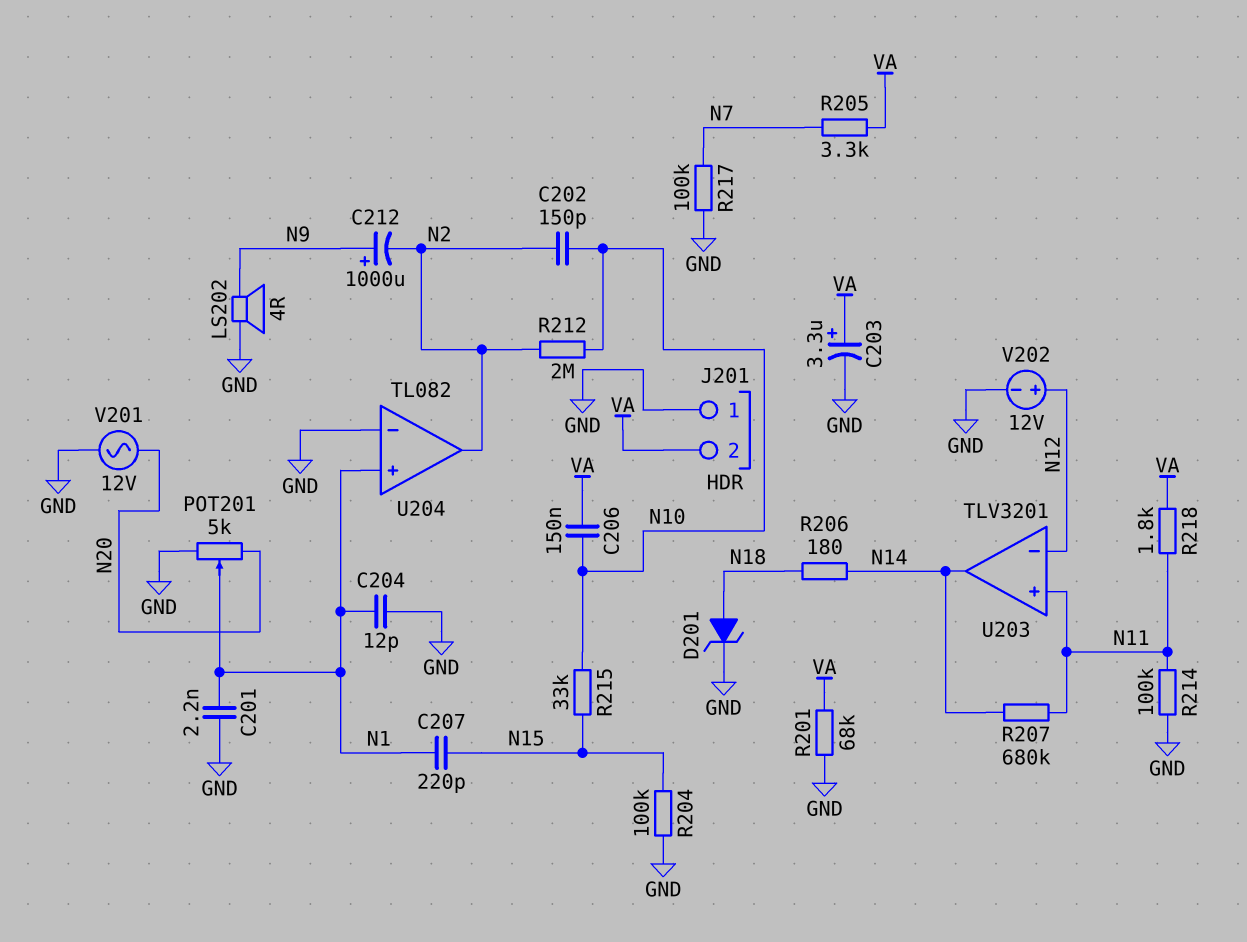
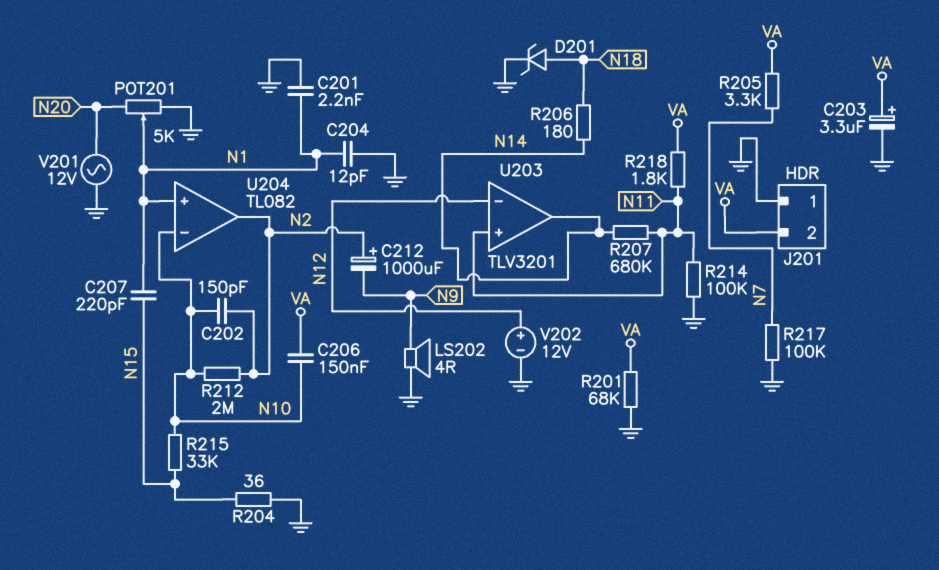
C212: 1000uF (plus N9, minus N2) -> 1000uF (plus N2, minus N9)
R204: 100k (GND, N15) -> 36 (GND, N15)
U204 pin in-: GND -> N10

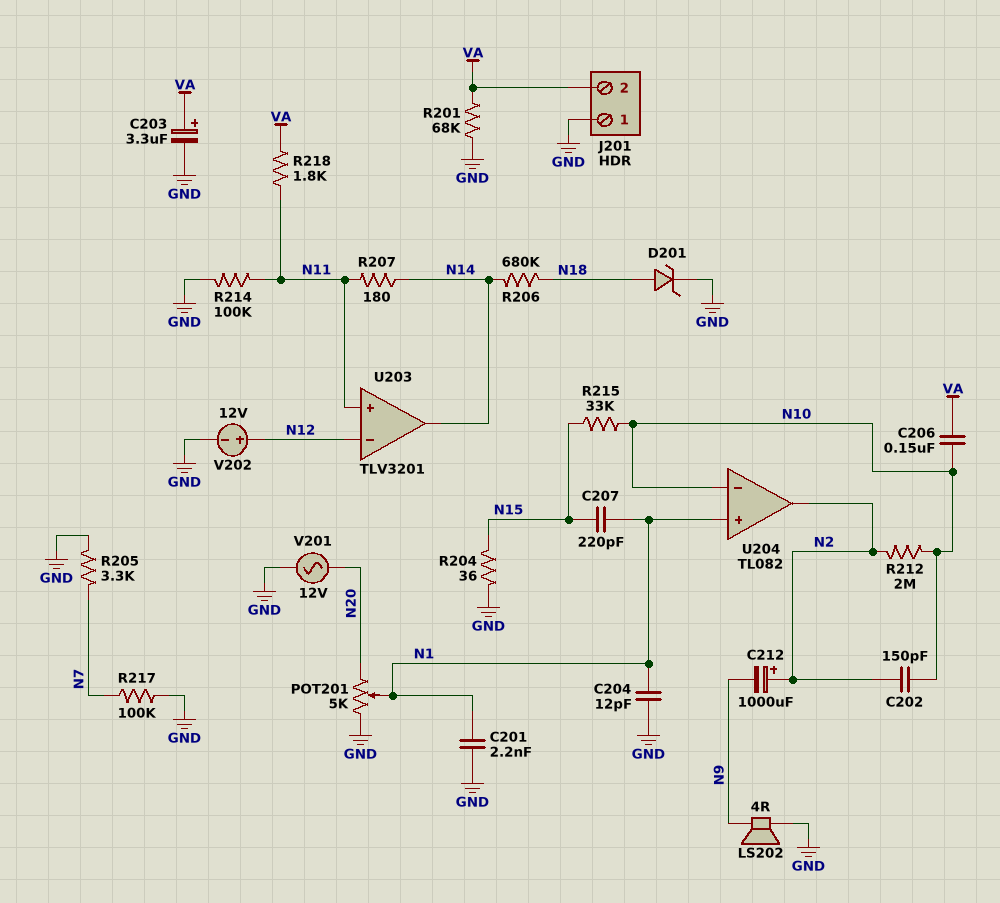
R205: 3.3k (N7, VA) -> 3.3k (GND, N7)
R206: 180 (N14, N18) -> 680k (N14, N18)
R207: 680k (N11, N14) -> 180 (N11, N14)

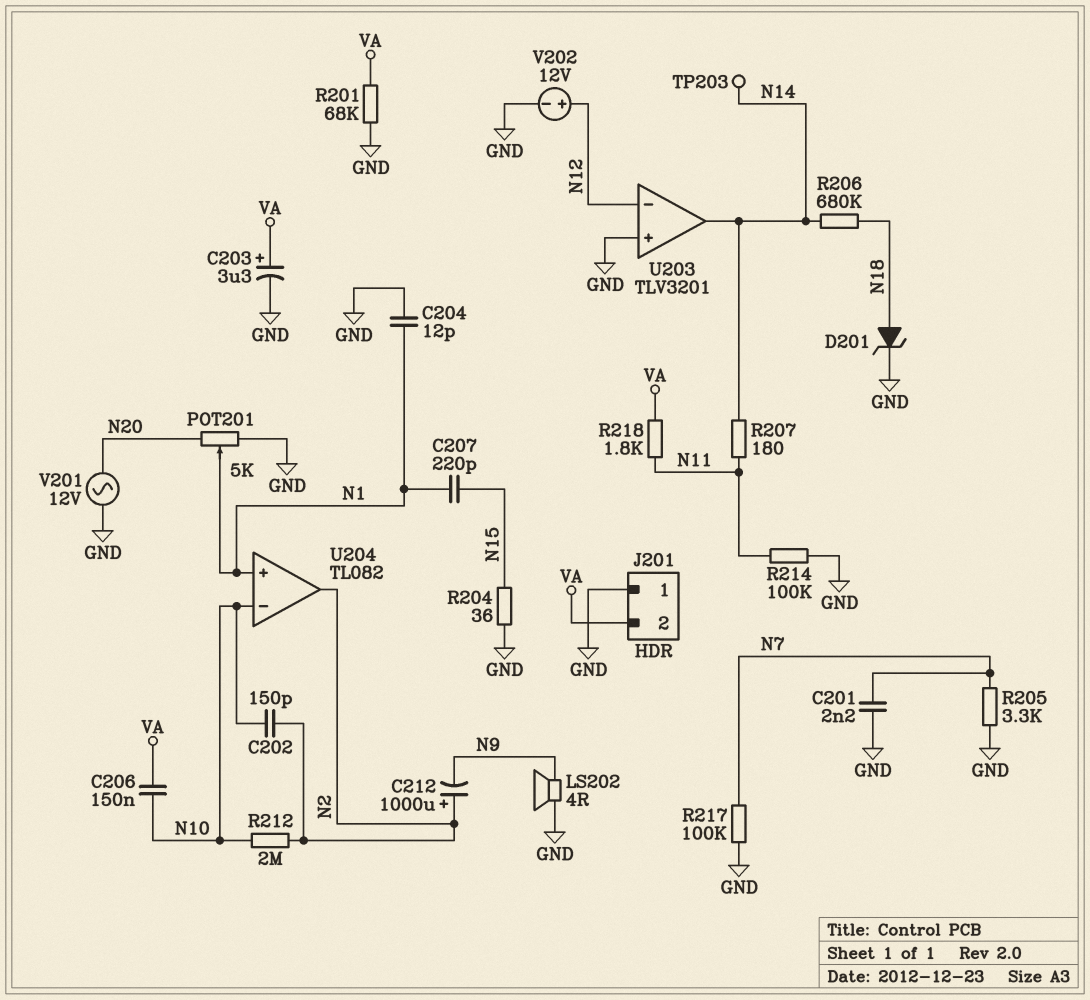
C201: 2.2nF (GND, N1) -> 2.2nF (GND, N7)
R215: 33k (N10, N15) -> none
TP203: none -> test point (N14)
U203 pin in+: N11 -> GND

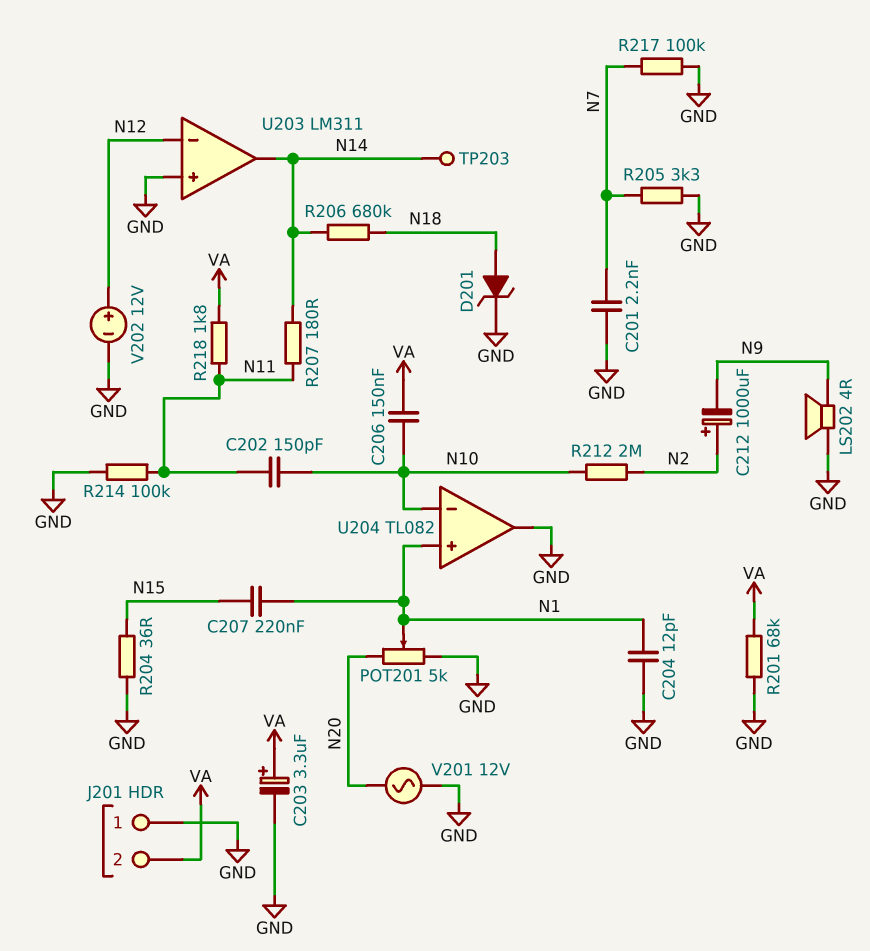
C202: 150pF (N2, N10) -> 150pF (N10, N11)
C207: 220pF (N1, N15) -> 220nF (N1, N15)
U203: TLV3201 -> LM311
U204 pin out: N2 -> GND

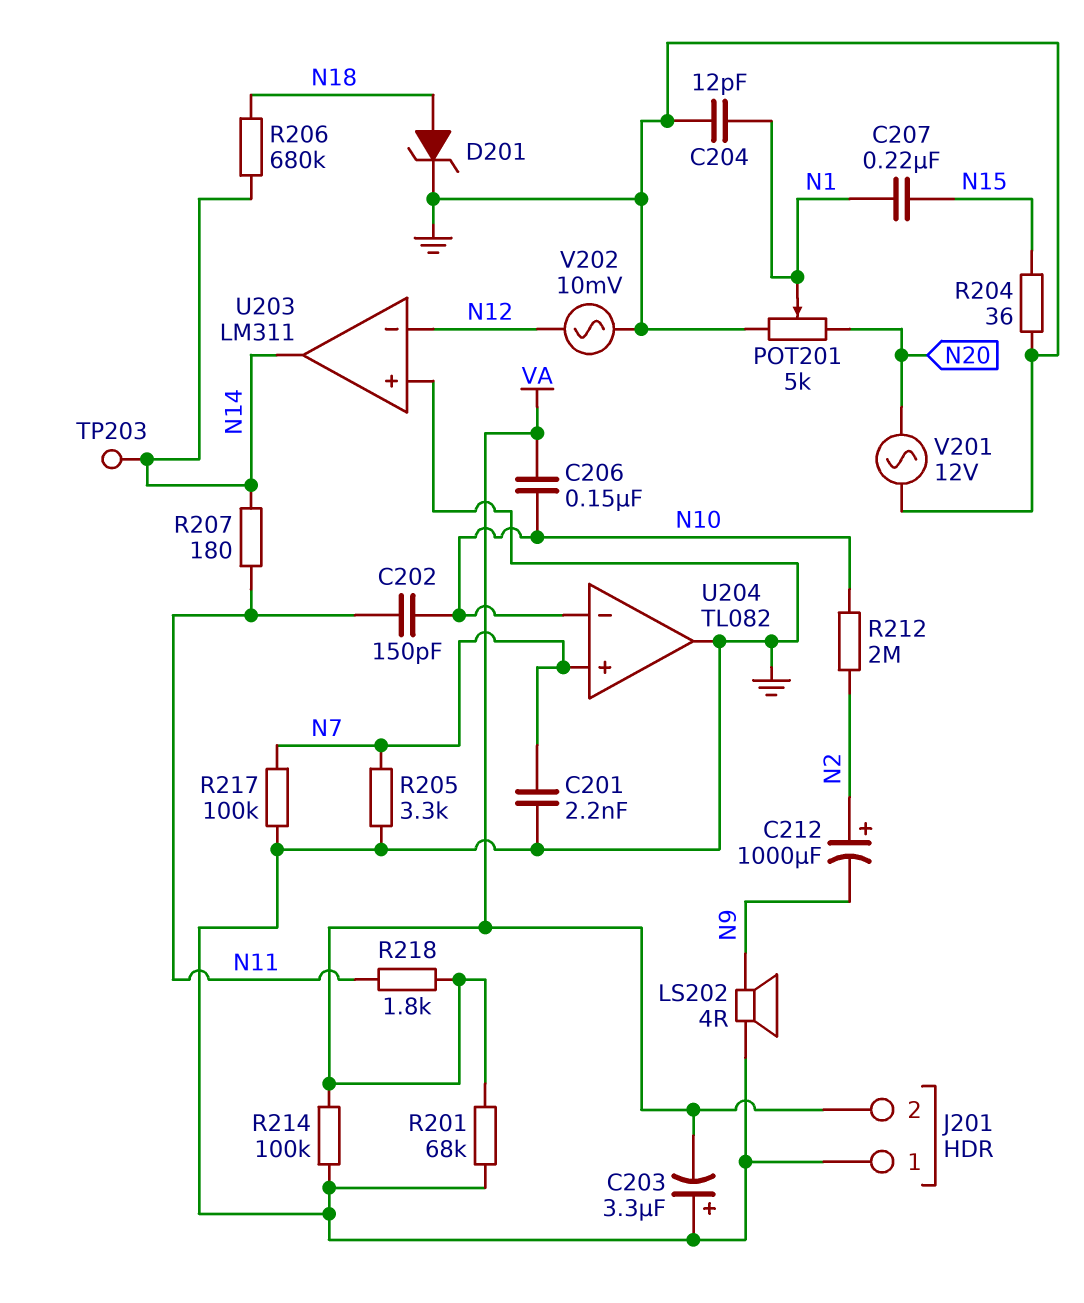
C203: 3.3uF (plus VA, minus GND) -> 3.3uF (plus GND, minus VA)
R214: 100k (GND, N11) -> 100k (GND, VA)
U204 pin in+: N1 -> N7
V202: 12V (plus N12, minus GND) -> AC 10mV (GND, N12)

